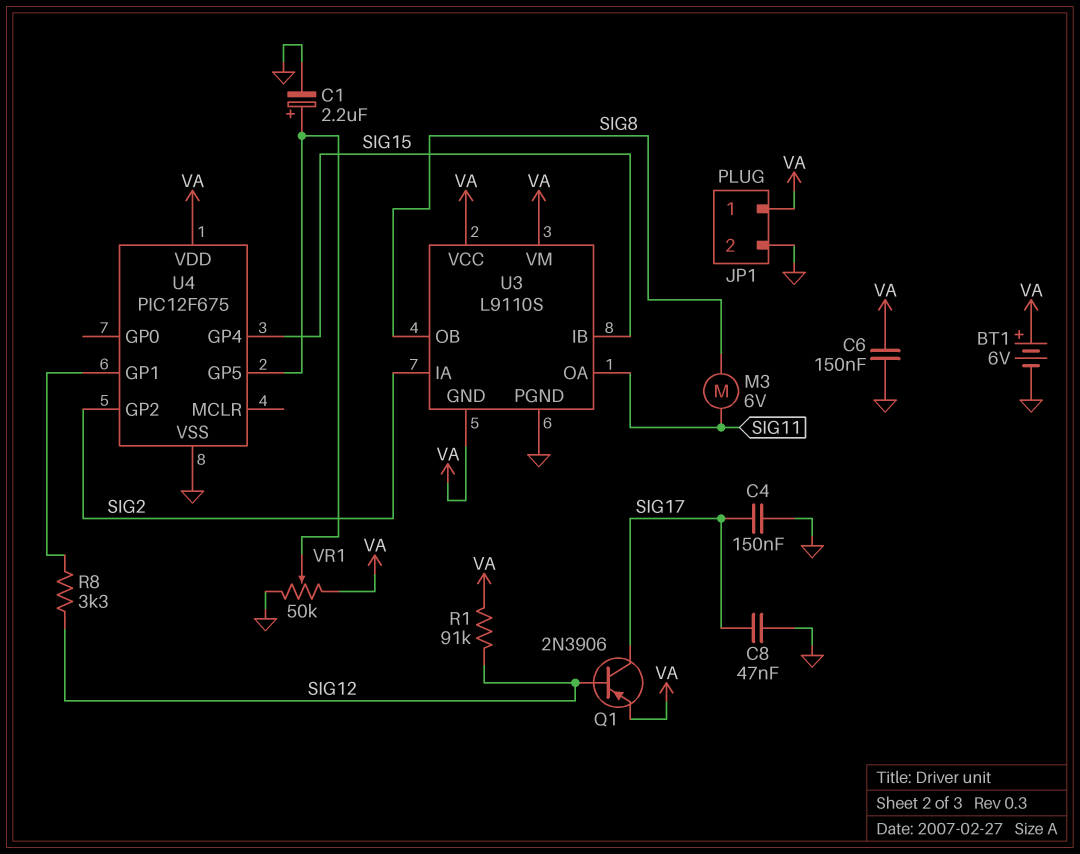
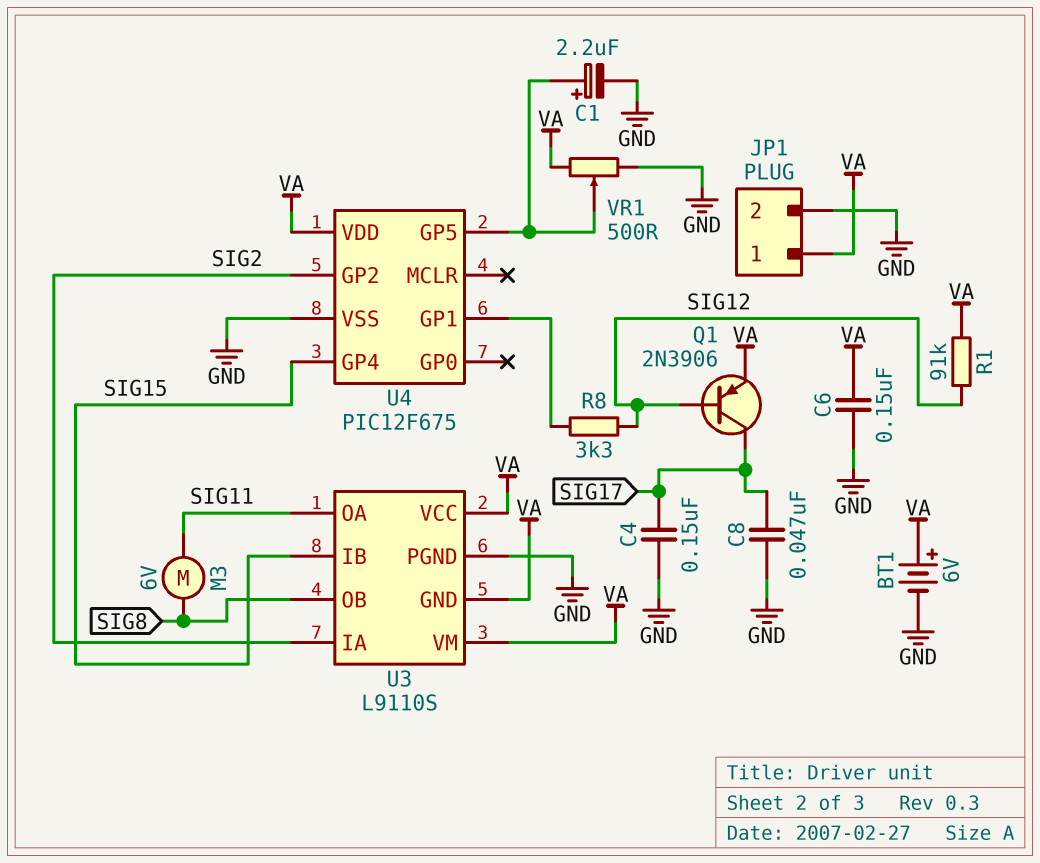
VR1: 50k (GND, VA, wiper U4/GP5) -> 500 (GND, VA, wiper U4/GP5)

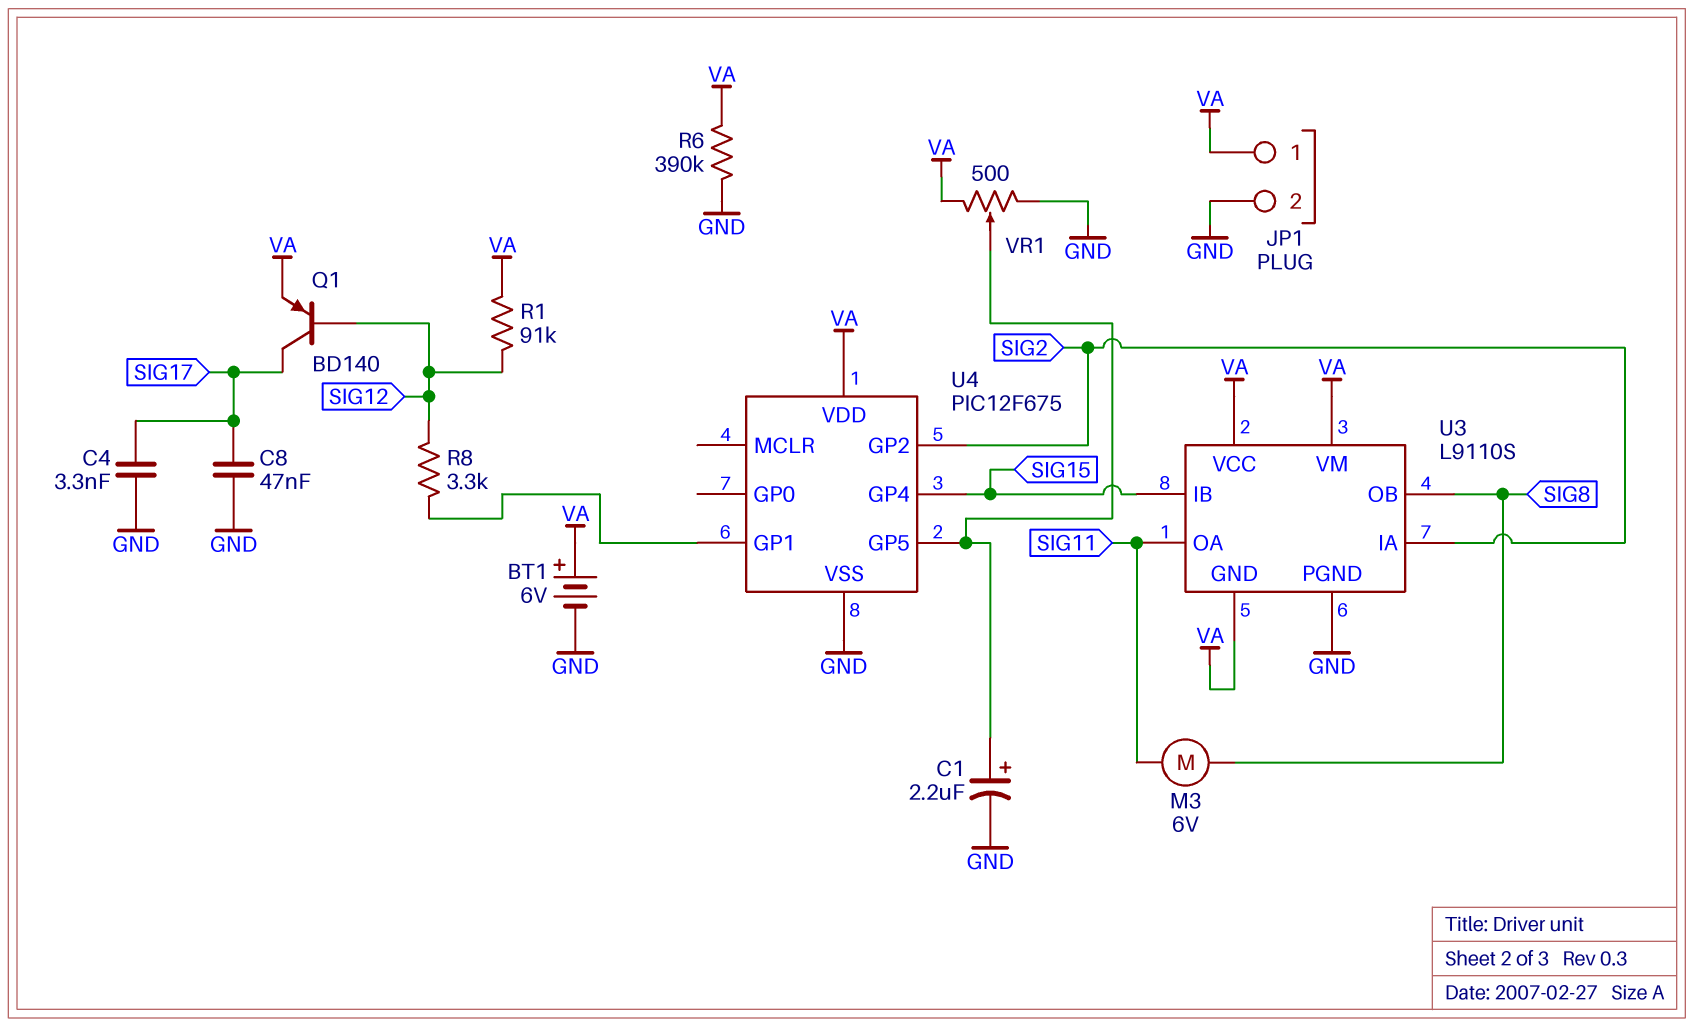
C4: 150nF (GND, SIG17) -> 3.3nF (GND, SIG17)
C6: 150nF (GND, VA) -> none
Q1: PNP 2N3906 (B SIG12, C SIG17, E VA) -> PNP BD140 (B SIG12, C SIG17, E VA)
R6: none -> 390k (GND, VA)

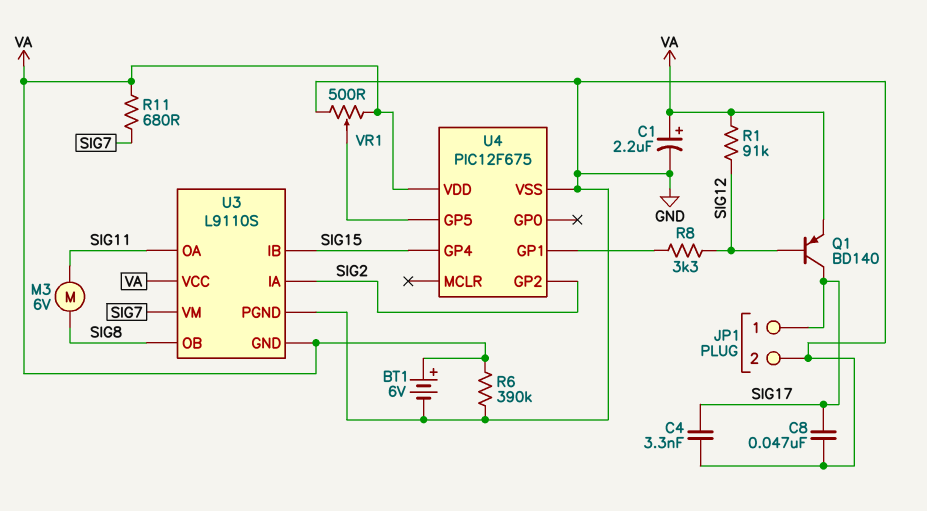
C1: 2.2uF (plus U4/GP5, minus GND) -> 2.2uF (plus VA, minus GND)
JP1 pin 1: VA -> SIG17
R11: none -> 680 (SIG7, VA)
U3 pin VM: VA -> SIG7

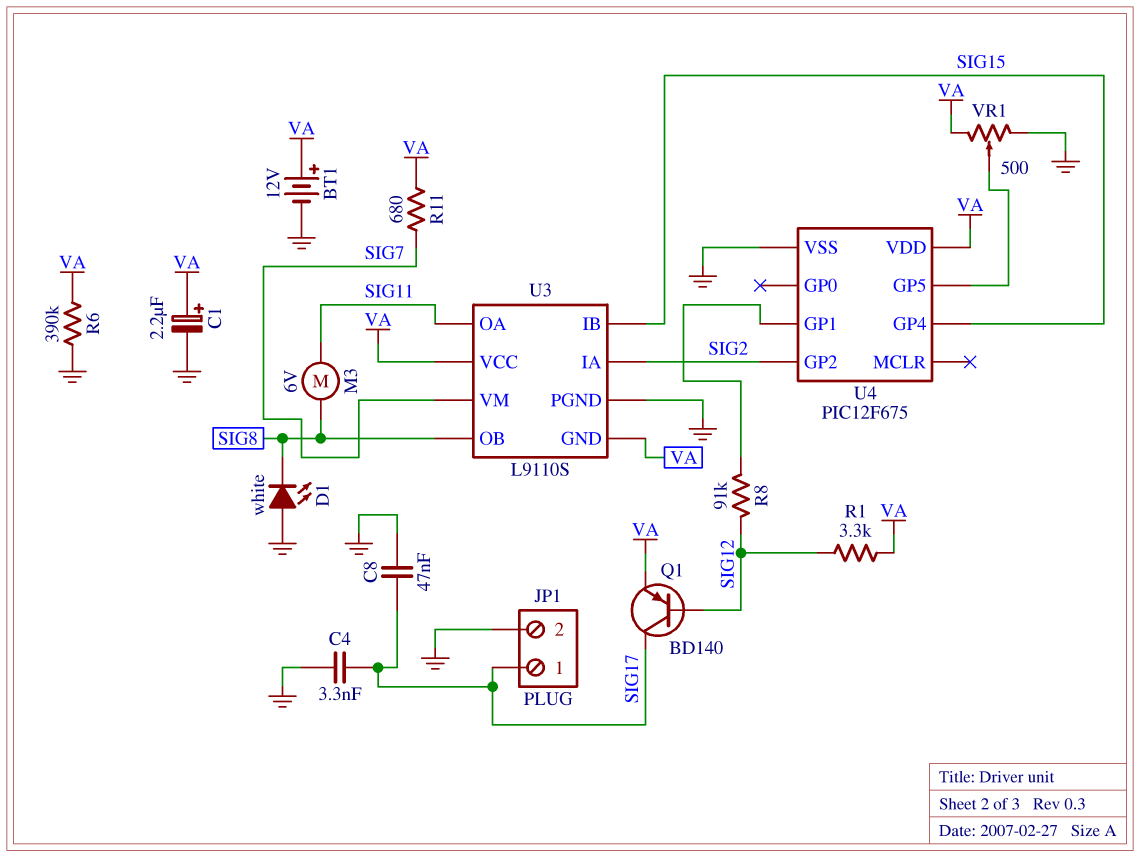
BT1: 6V (plus VA, minus GND) -> 12V (plus VA, minus GND)
D1: none -> LED white (A GND, K SIG8)
R1: 91k (SIG12, VA) -> 3.3k (SIG12, VA)
R8: 3.3k (SIG12, U4/GP1) -> 91k (SIG12, U4/GP1)

